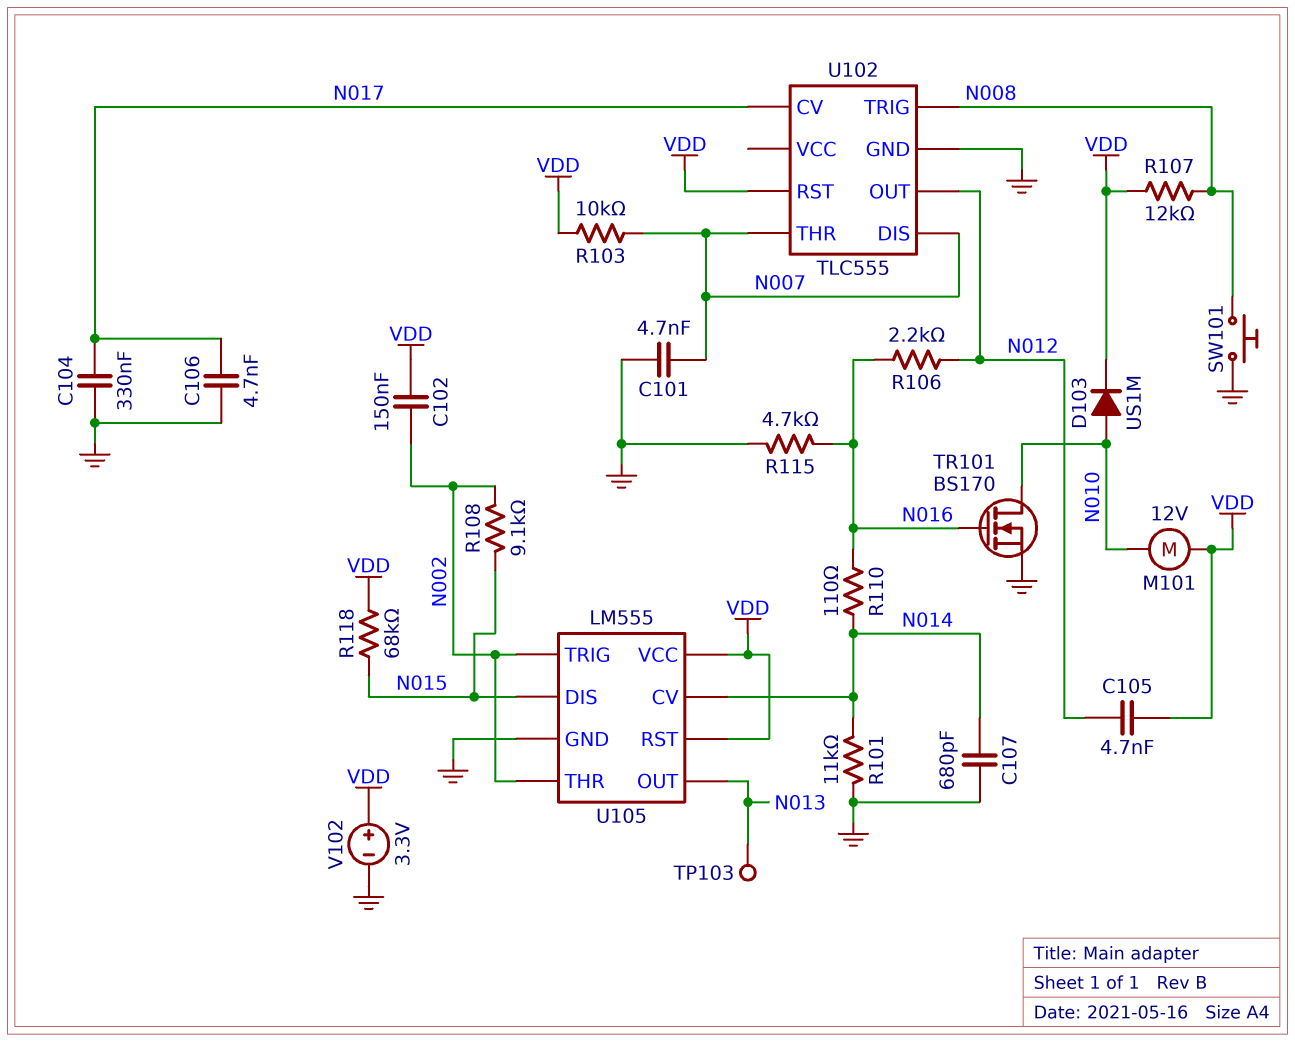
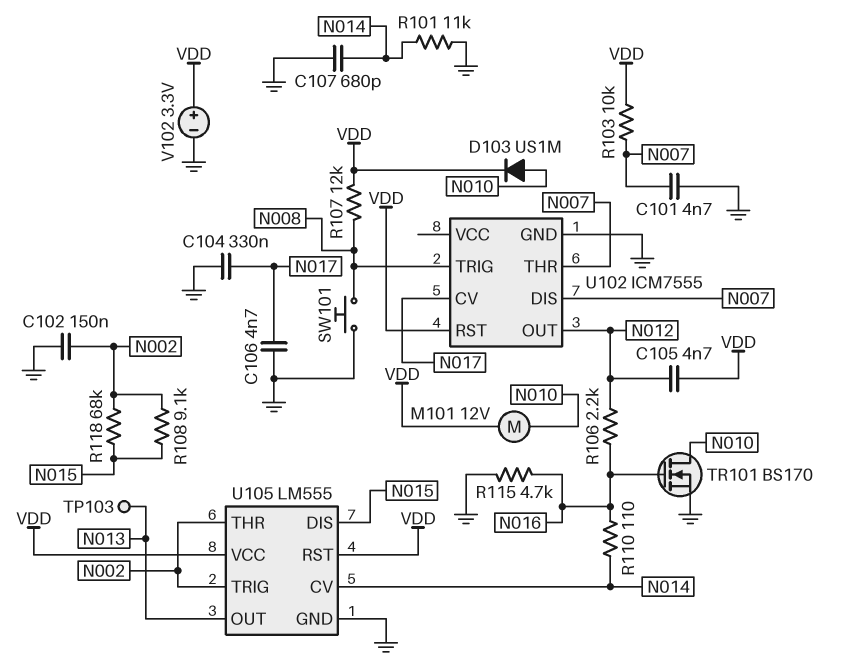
C102: 150nF (N002, VDD) -> 150nF (GND, N002)
R118: 68k (N015, VDD) -> 68k (N002, N015)
U102: TLC555 -> ICM7555

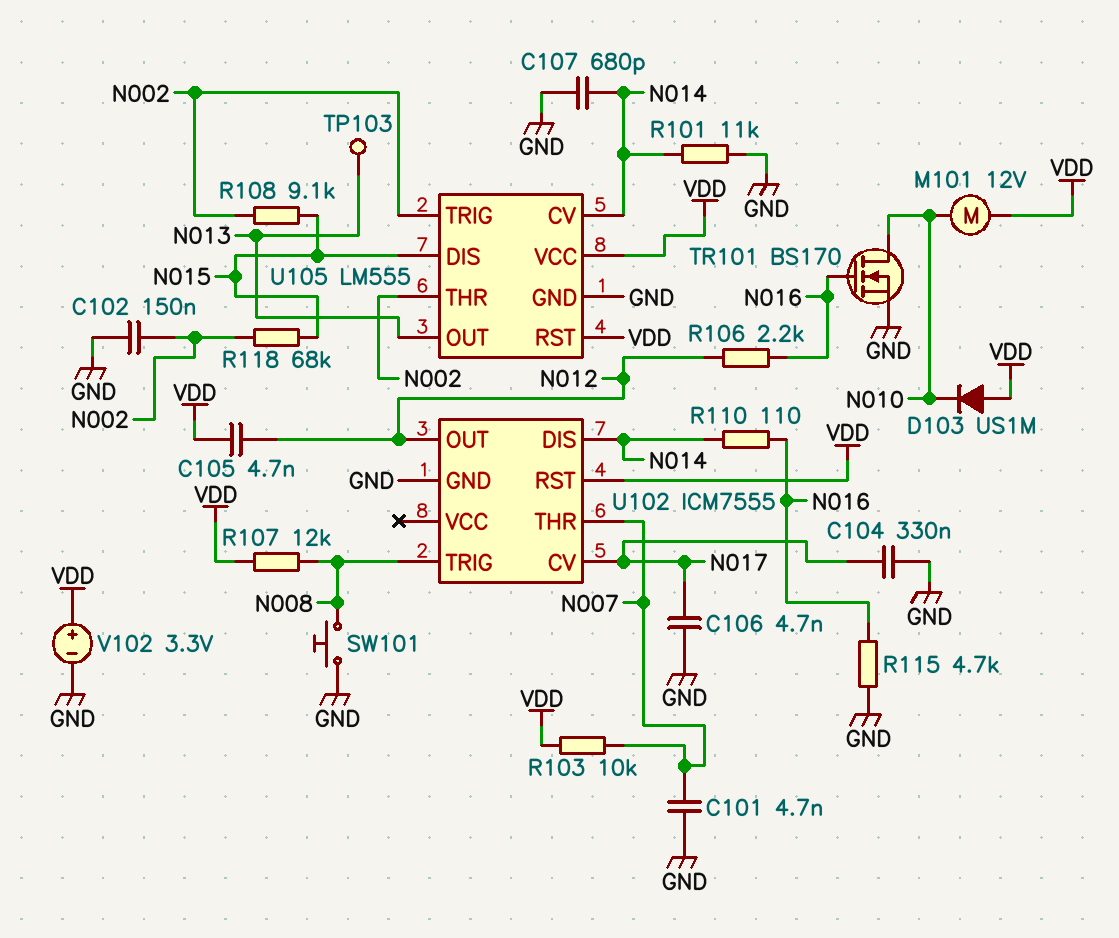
D103: diode US1M (A N010, K VDD) -> diode US1M (A VDD, K N010)
U102 pin DIS: N007 -> N014

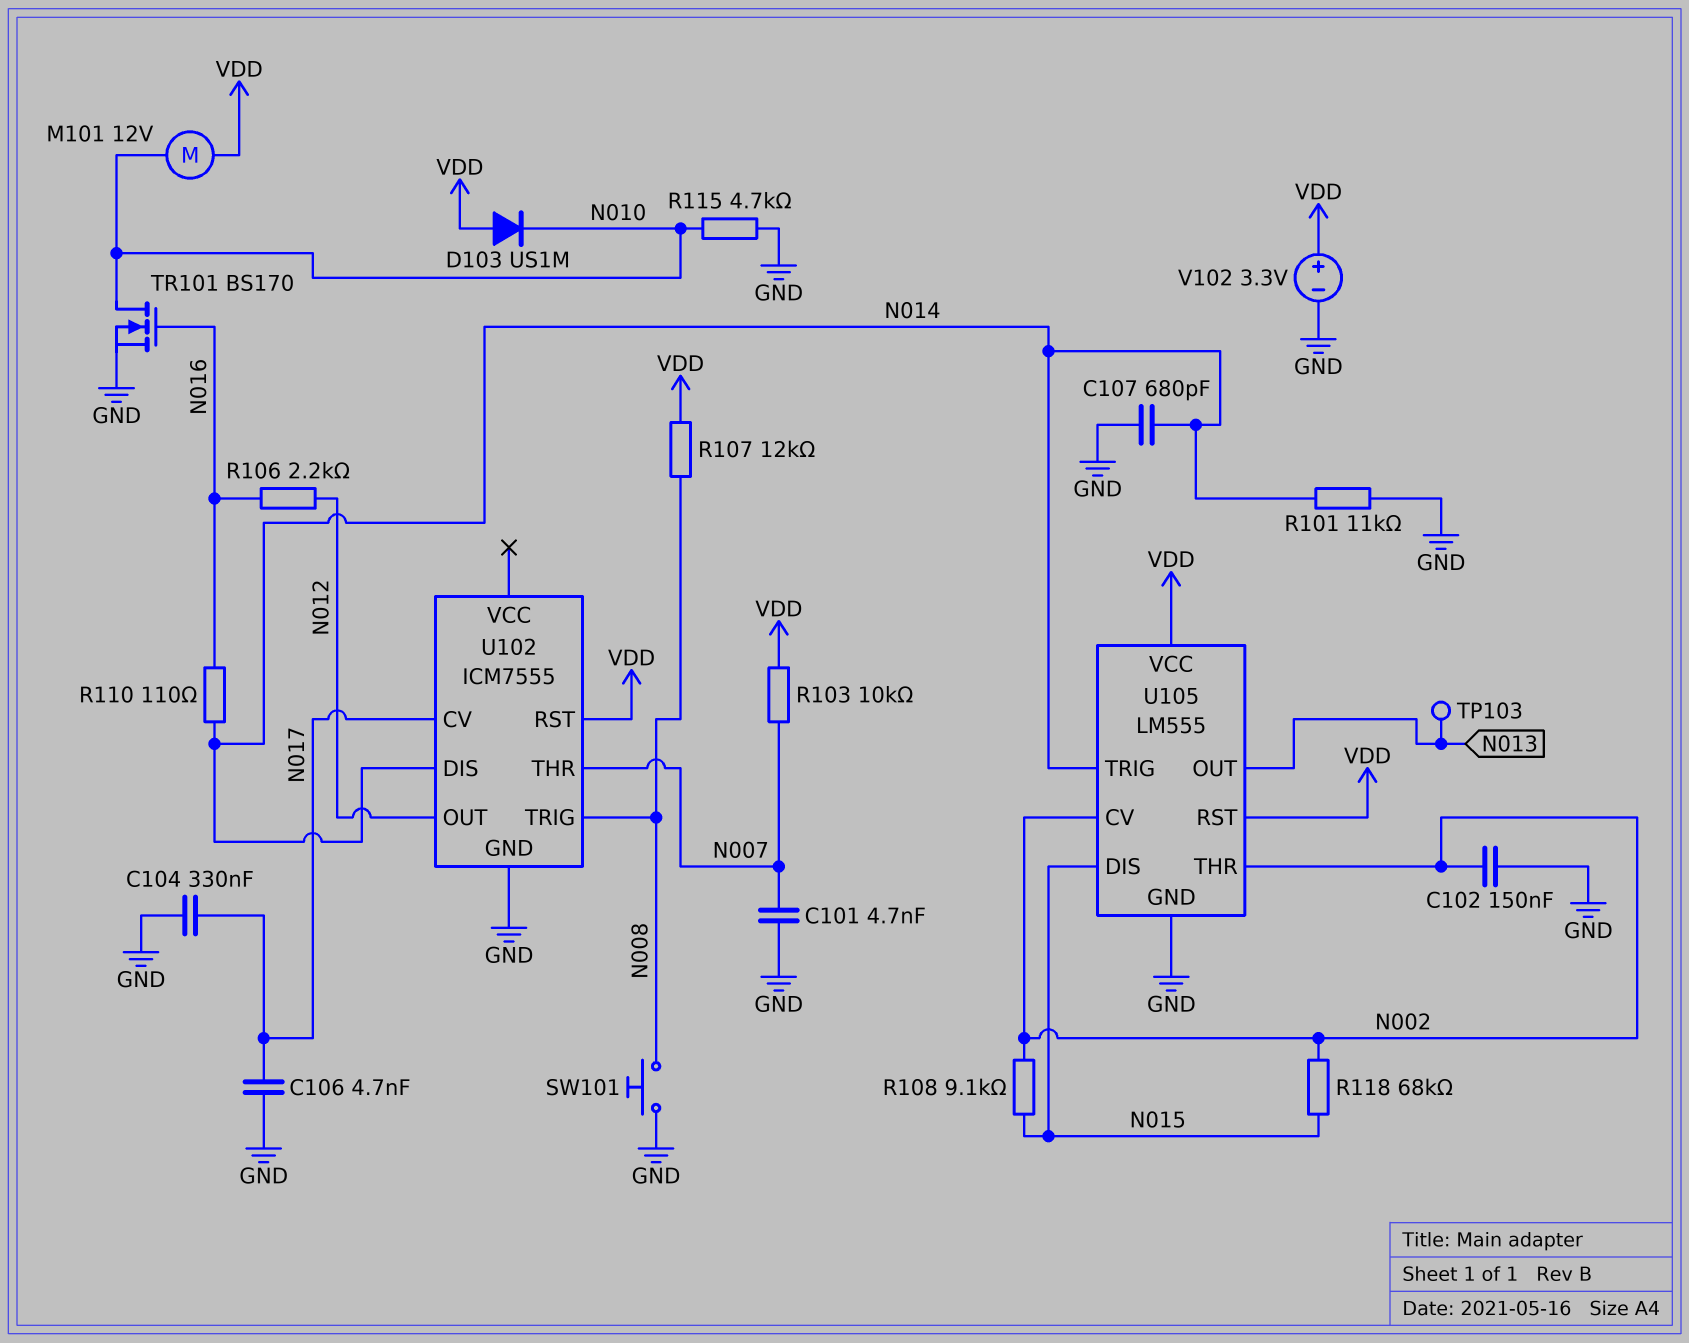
C105: 4.7nF (N012, VDD) -> none
R115: 4.7k (GND, N016) -> 4.7k (GND, N010)
U105 pin CV: N014 -> N002
U105 pin TRIG: N002 -> N014

